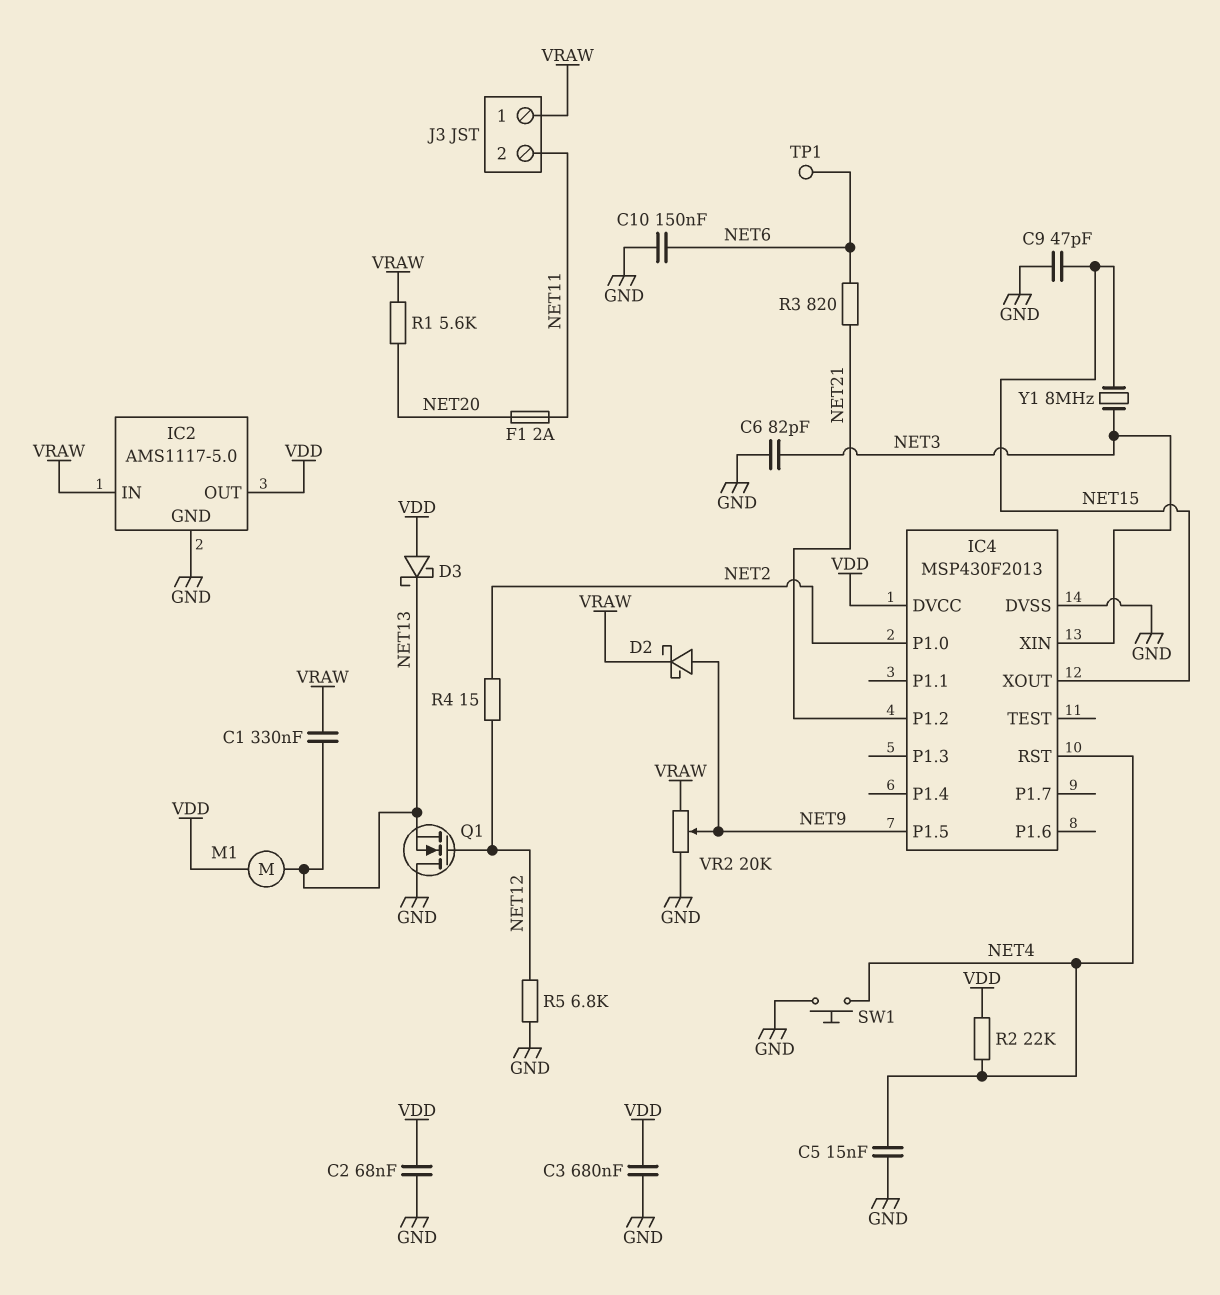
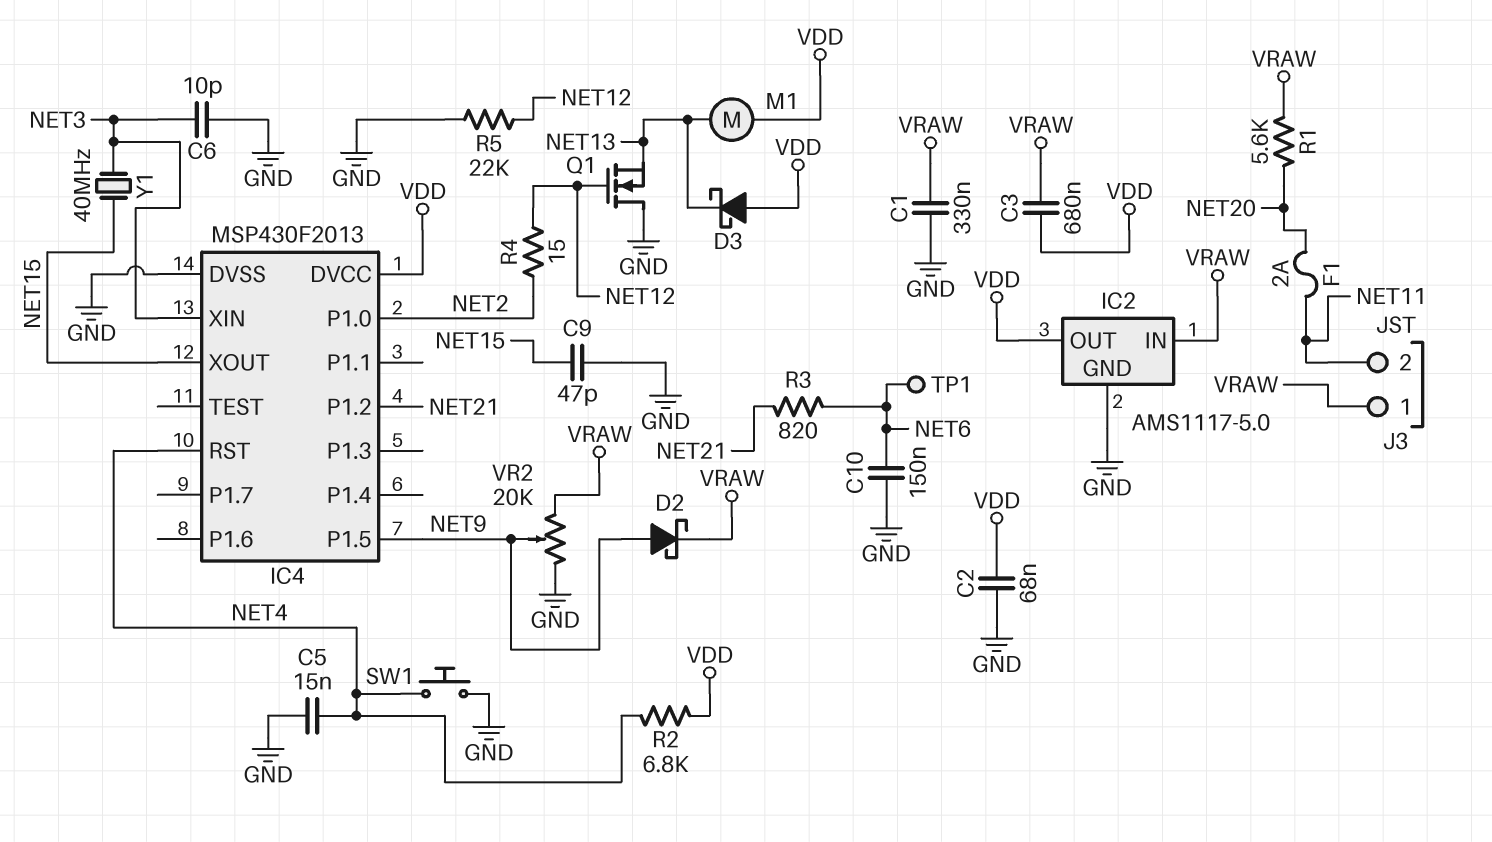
C1: 330nF (NET13, VRAW) -> 330nF (GND, VRAW)
C3: 680nF (GND, VDD) -> 680nF (VDD, VRAW)
C6: 82pF (GND, NET3) -> 10pF (GND, NET3)
R2: 22k (NET4, VDD) -> 6.8k (NET4, VDD)
R5: 6.8k (GND, NET12) -> 22k (GND, NET12)
Y1: 8MHz (NET3, NET15) -> 40MHz (NET3, NET15)

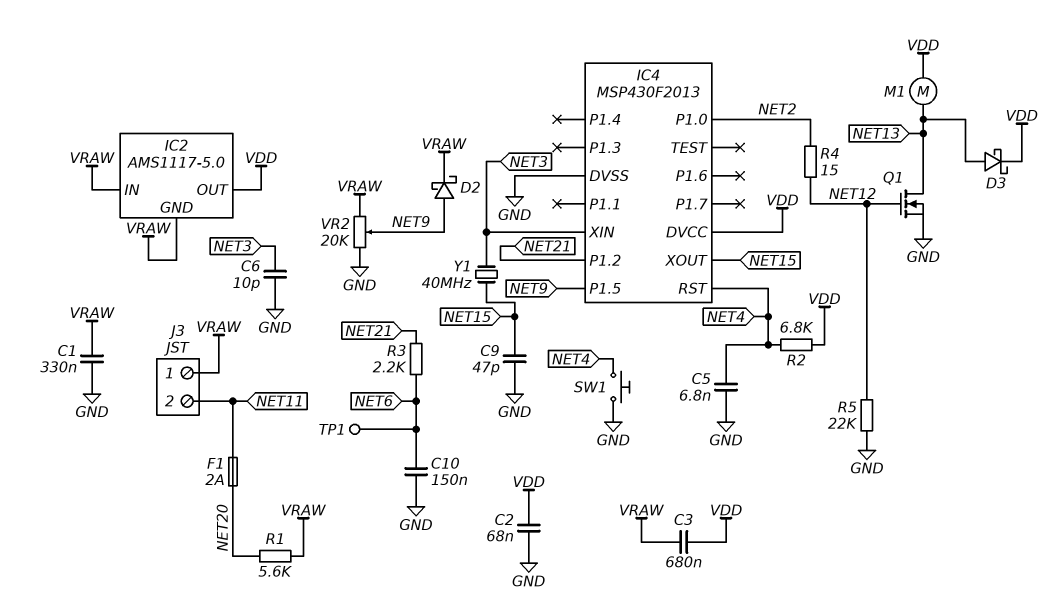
C5: 15nF (GND, NET4) -> 6.8nF (GND, NET4)
D3: schottky (A VDD, K NET13) -> schottky (A NET13, K VDD)
IC2 pin GND: GND -> VRAW
Q1: NMOS (G NET12, D GND, S NET13) -> NMOS (G NET12, D NET13, S GND)
R3: 820 (NET6, NET21) -> 2.2k (NET6, NET21)

